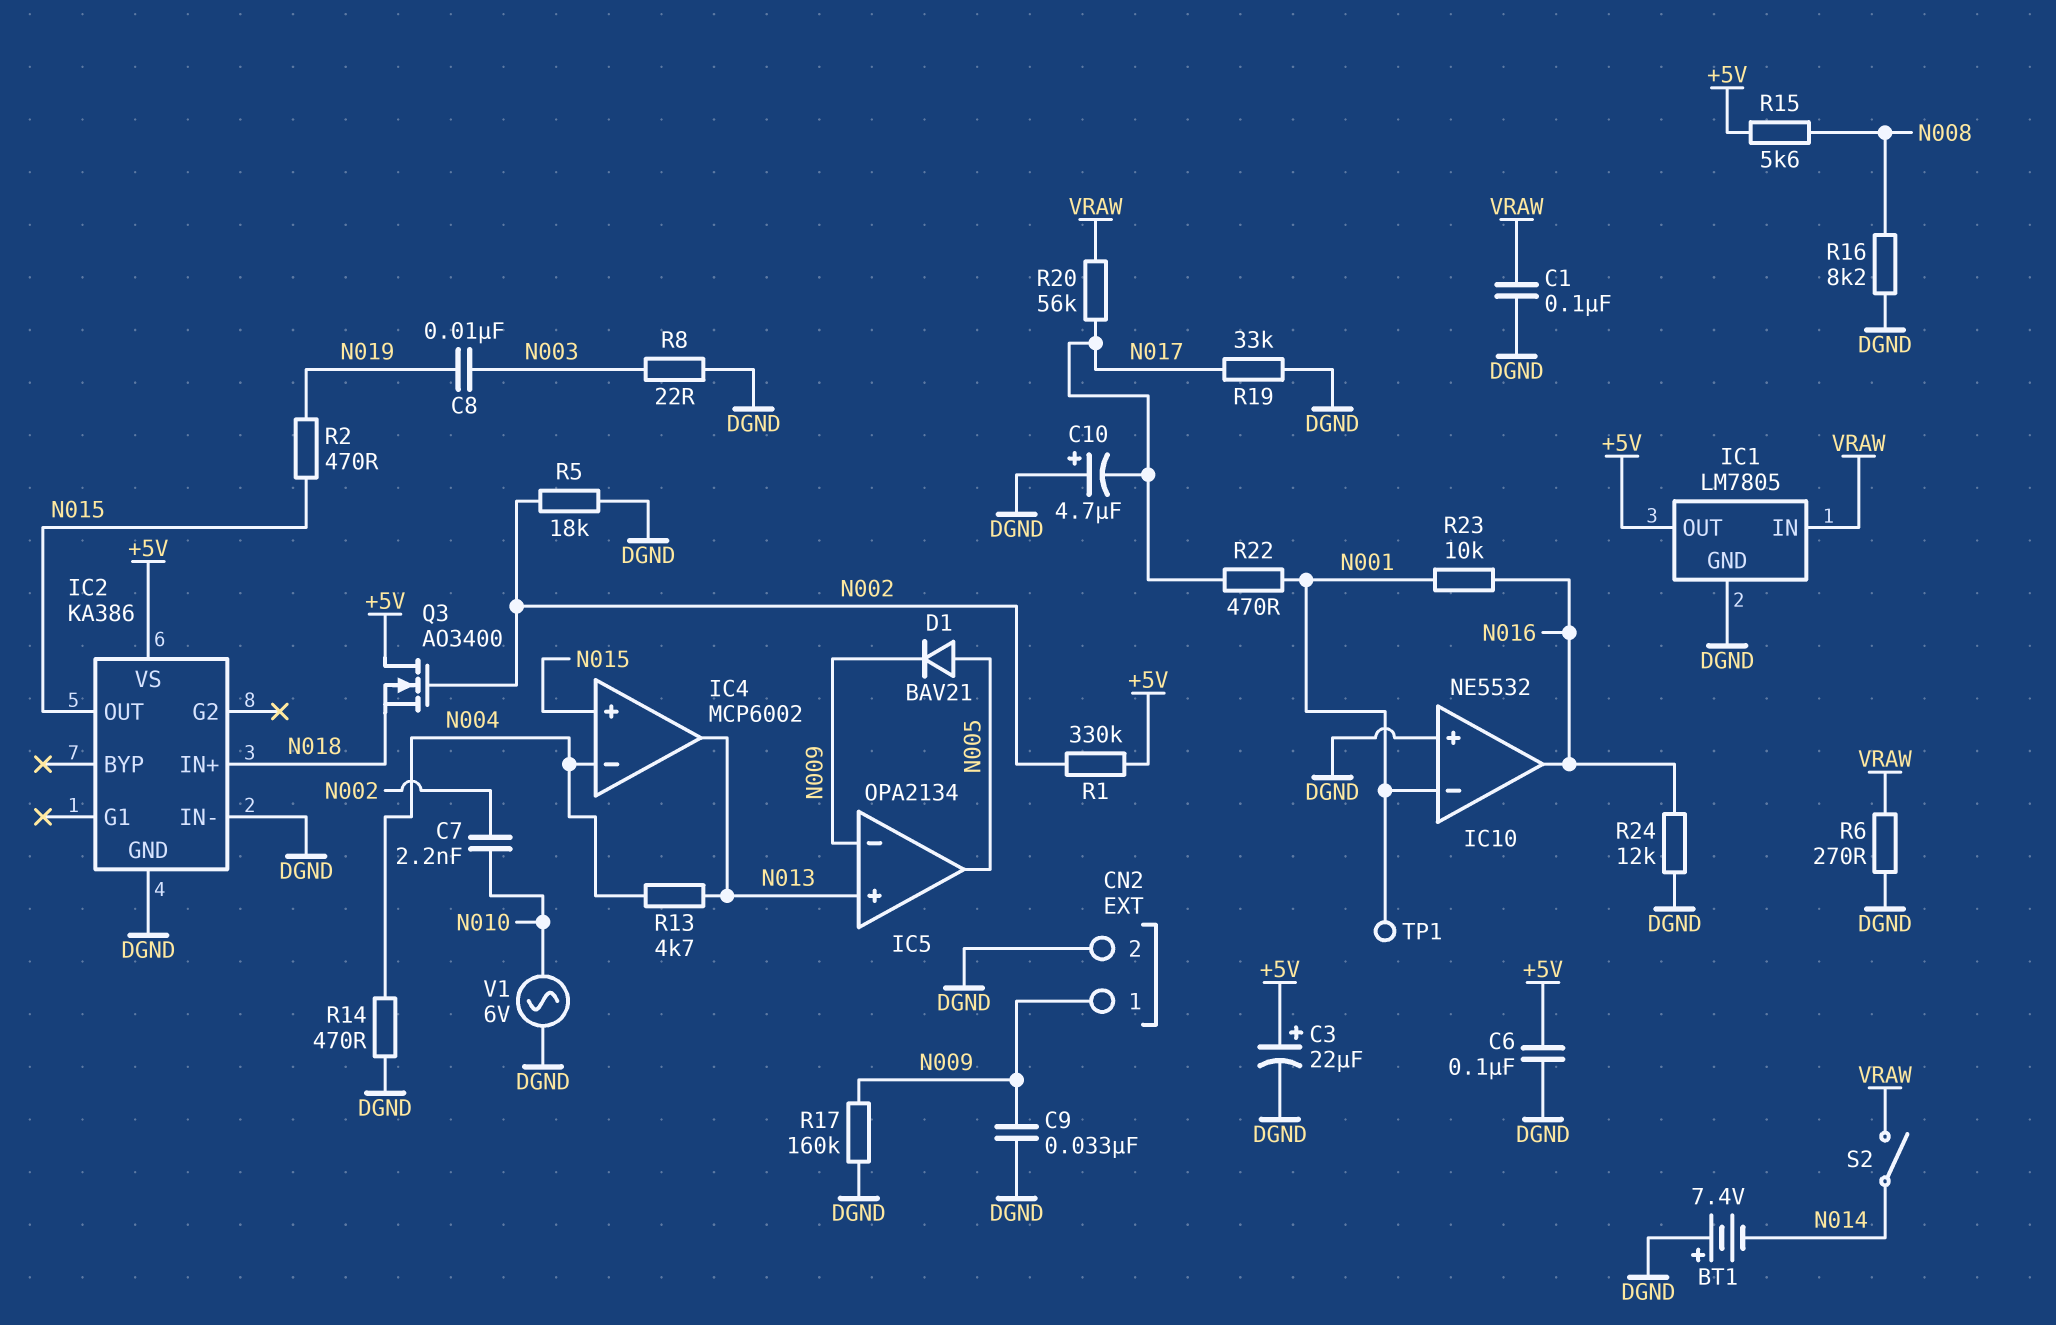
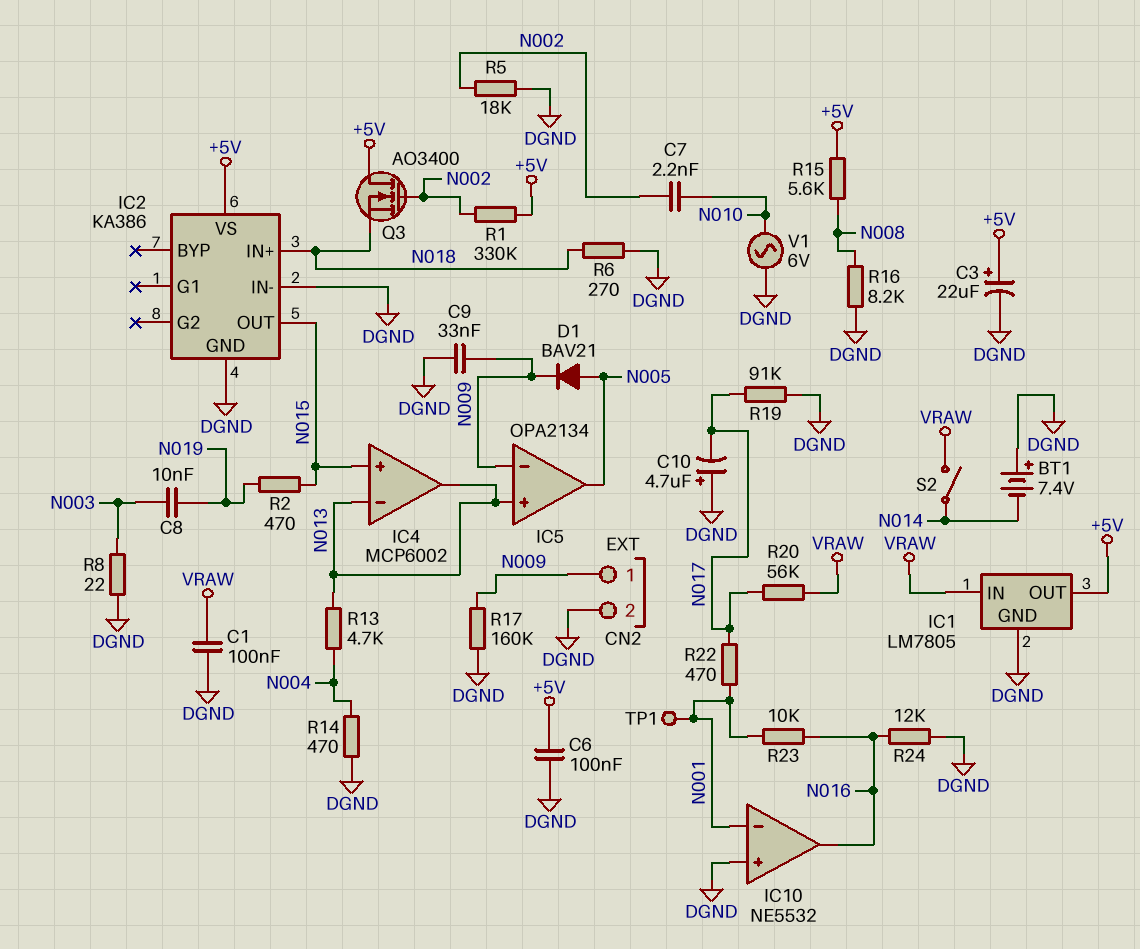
IC4 pin in-: N004 -> N013
R6: 270 (DGND, VRAW) -> 270 (DGND, N018)
R19: 33k (DGND, N017) -> 91k (DGND, N017)

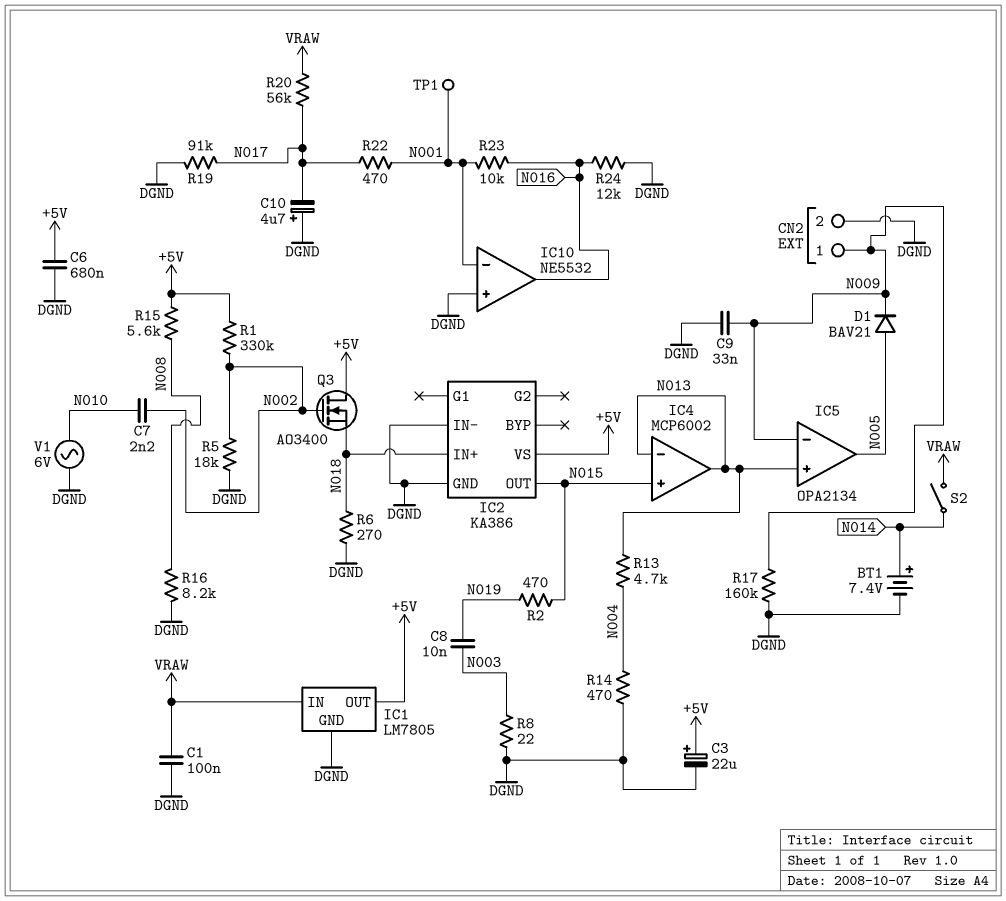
BT1: 7.4V (plus DGND, minus N014) -> 7.4V (plus N014, minus DGND)
C6: 100nF (+5V, DGND) -> 680nF (+5V, DGND)

